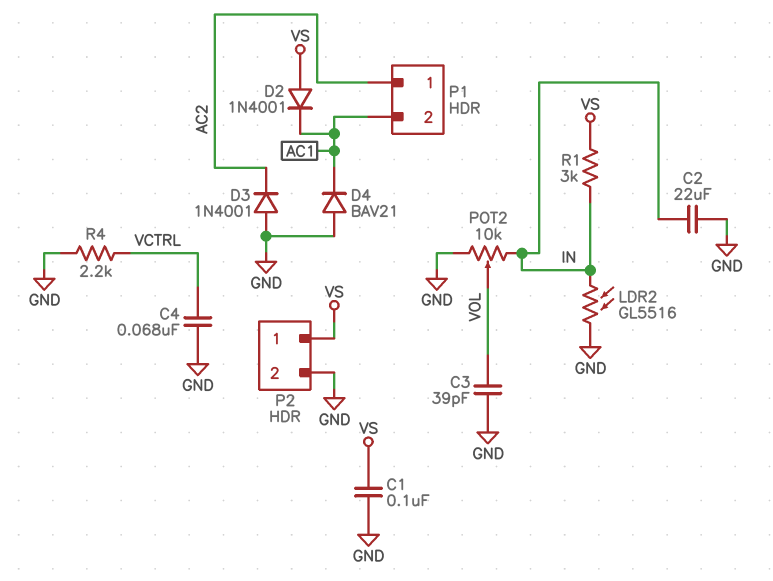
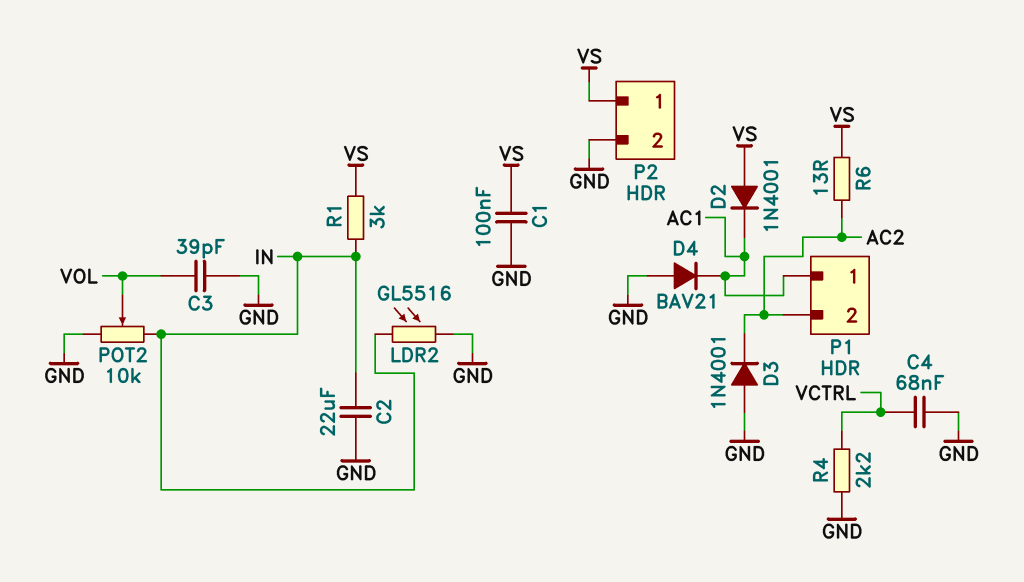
P1 pin 1: AC2 -> AC1
P1 pin 2: AC1 -> AC2
R6: none -> 13 (AC2, VS)

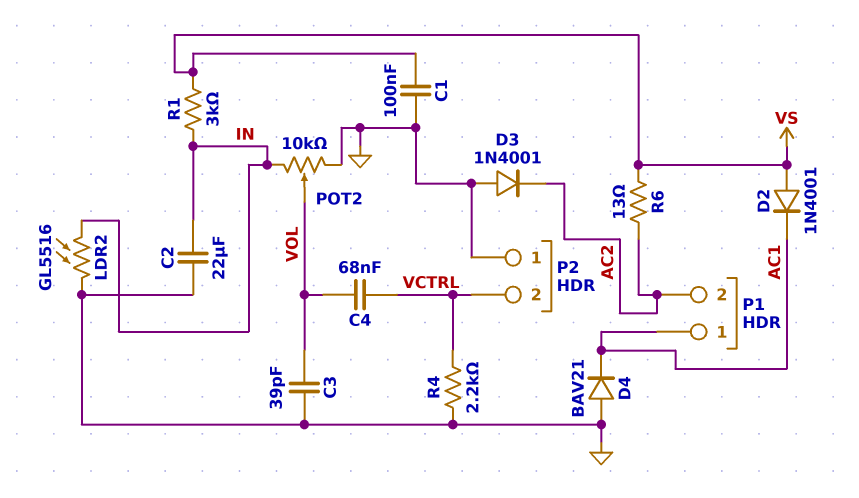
C4: 68nF (GND, VCTRL) -> 68nF (VCTRL, VOL)
P2 pin 1: VS -> GND
P2 pin 2: GND -> VCTRL

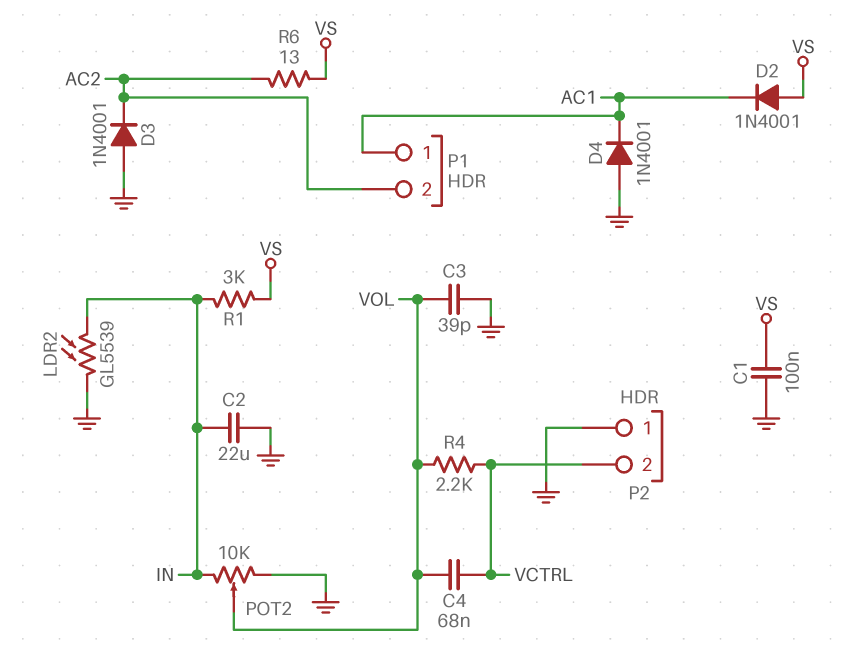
D4: diode BAV21 (A GND, K AC1) -> diode 1N4001 (A GND, K AC1)
LDR2: GL5516 (GND, IN) -> GL5539 (GND, IN)
R4: 2.2k (GND, VCTRL) -> 2.2k (VCTRL, VOL)

